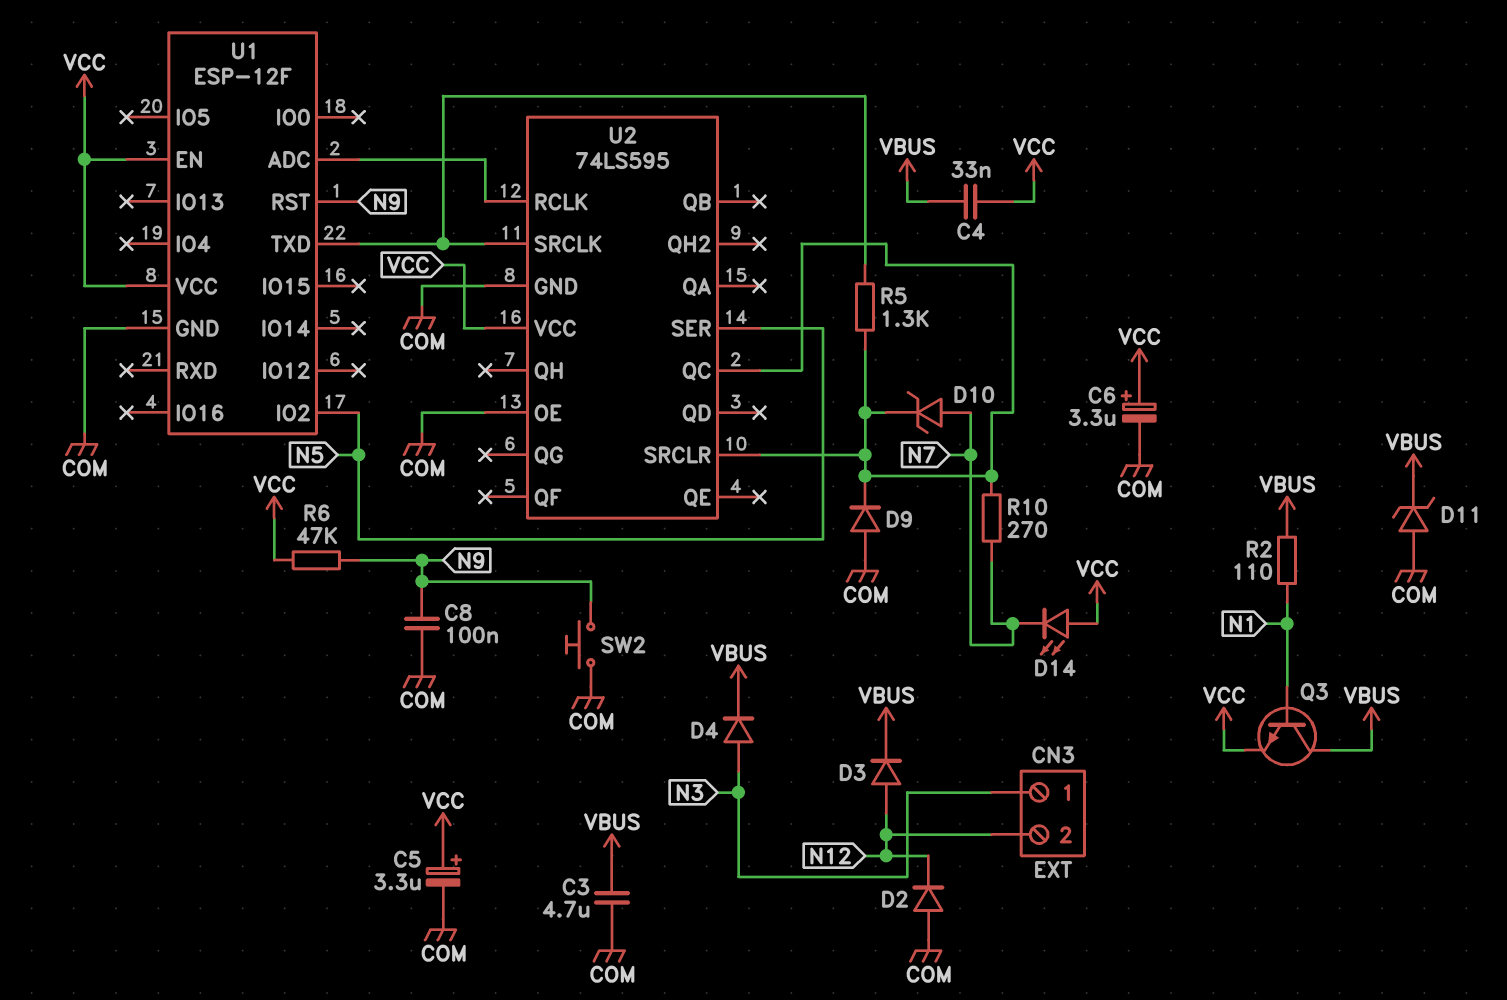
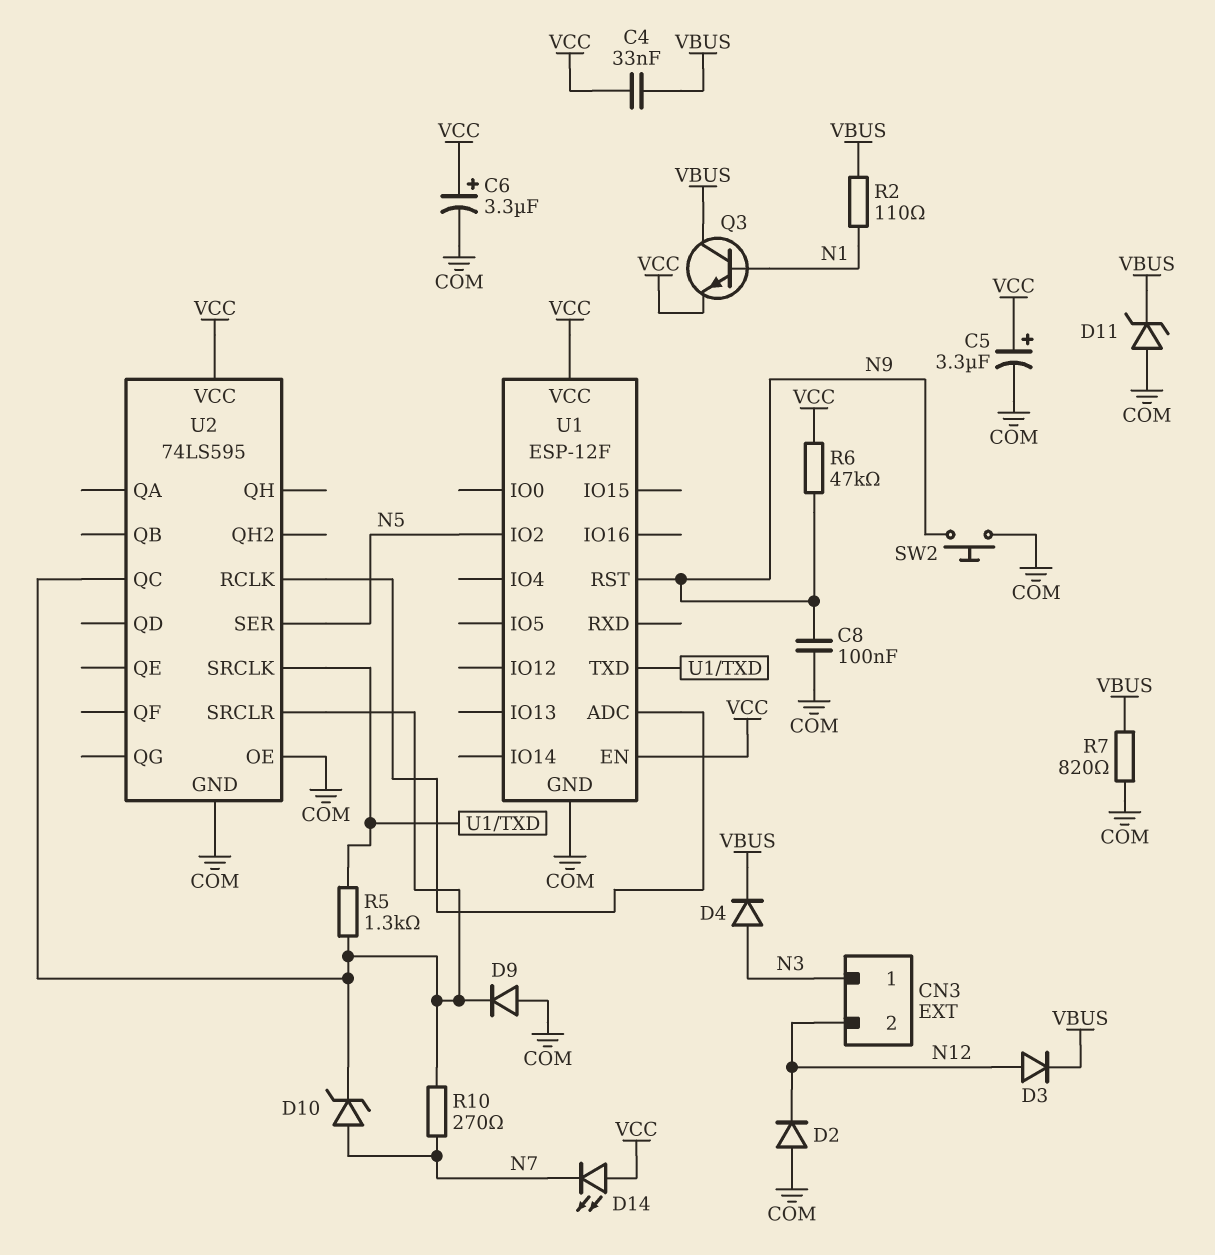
C3: 4.7uF (COM, VBUS) -> none
R7: none -> 820 (COM, VBUS)

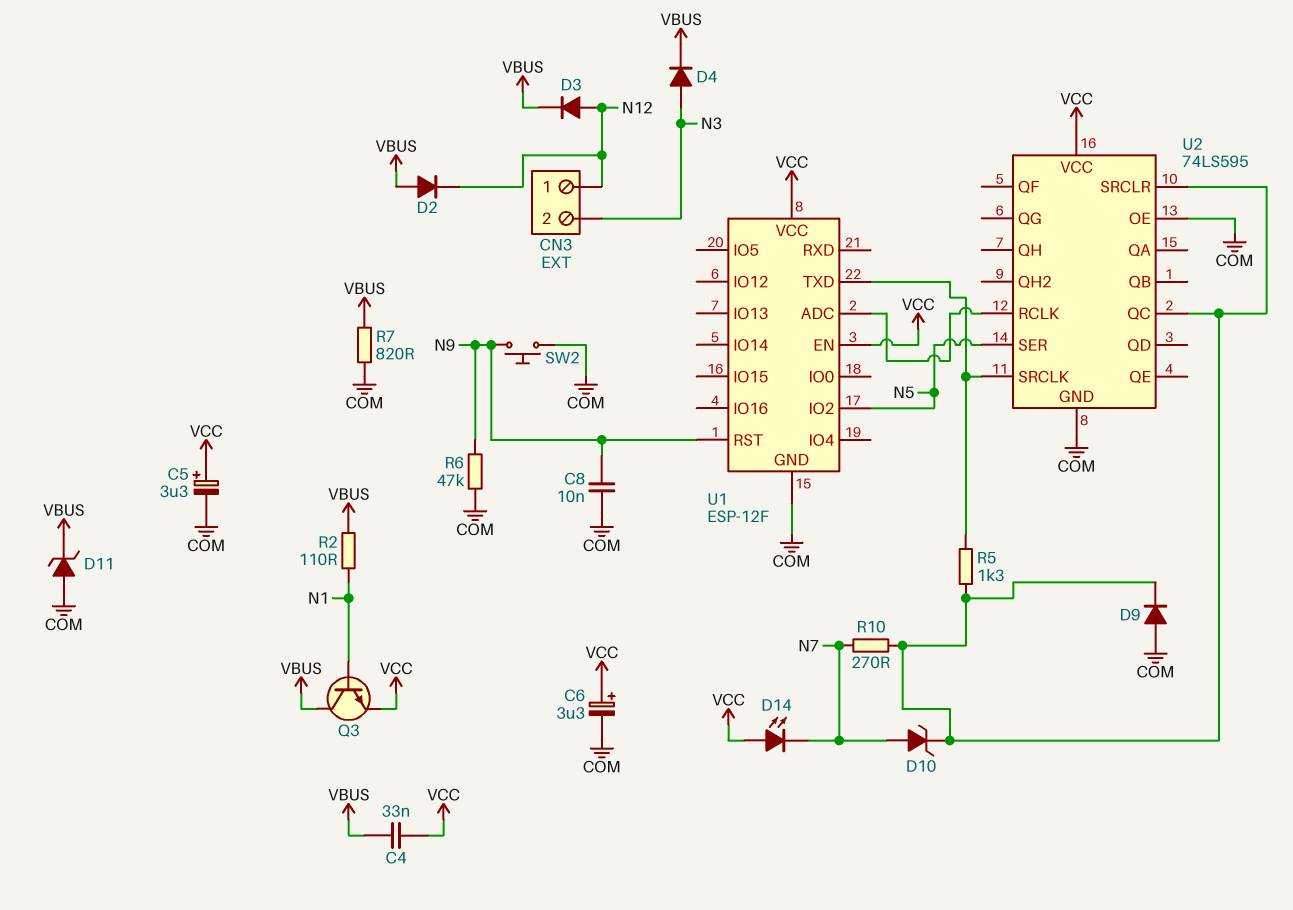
C8: 100nF (COM, N9) -> 10nF (COM, N9)
CN3 pin 1: N3 -> N12
CN3 pin 2: N12 -> N3
D2: diode (A COM, K N12) -> diode (A VBUS, K N12)
R6: 47k (N9, VCC) -> 47k (COM, N9)

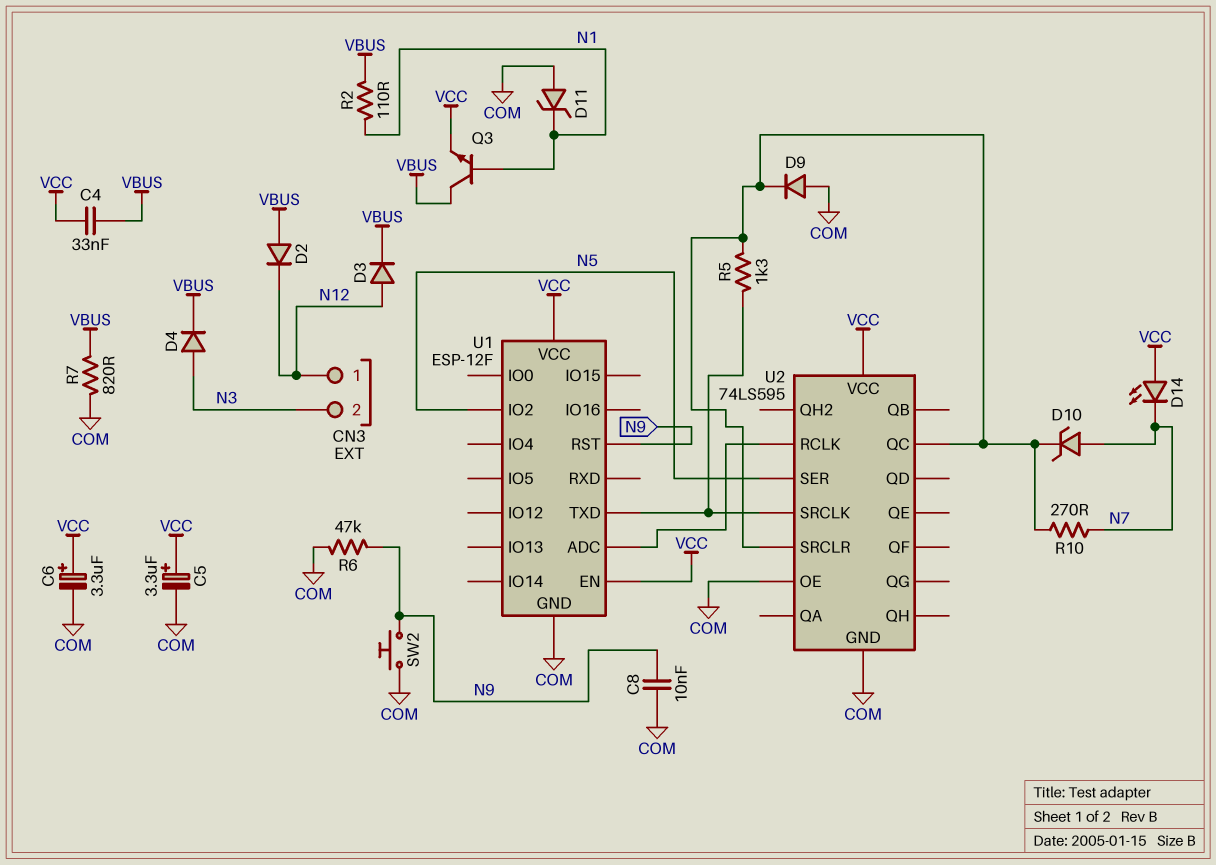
D11: zener (A COM, K VBUS) -> zener (A COM, K N1)

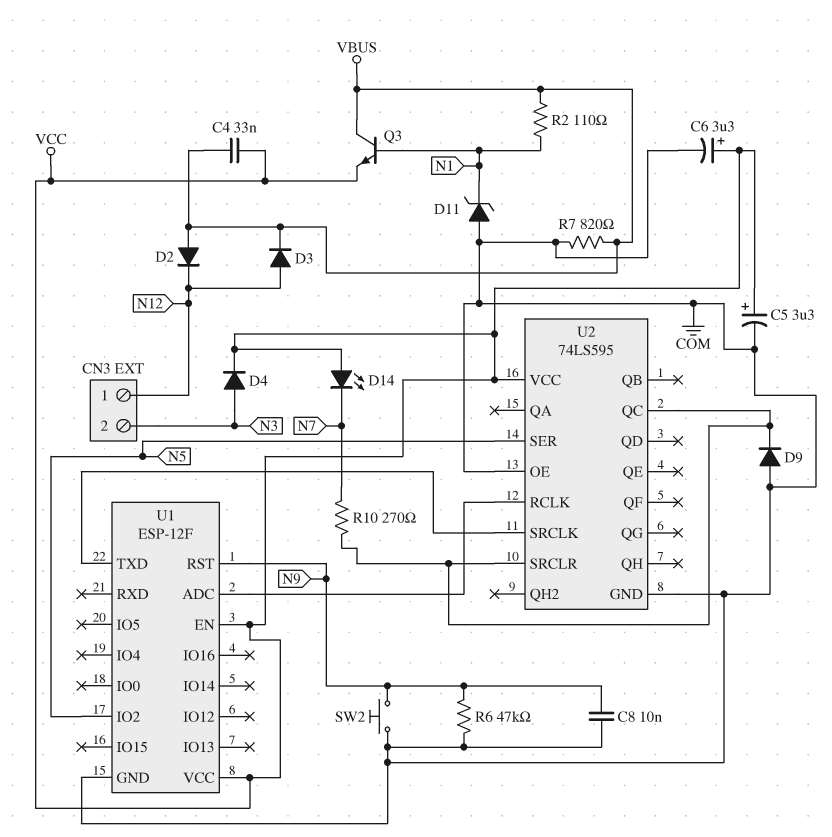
D4: diode (A N3, K VBUS) -> diode (A N3, K VCC)
D10: zener (A N7, K U2/QC) -> none
R5: 1.3k (U1/TXD, U2/QC) -> none

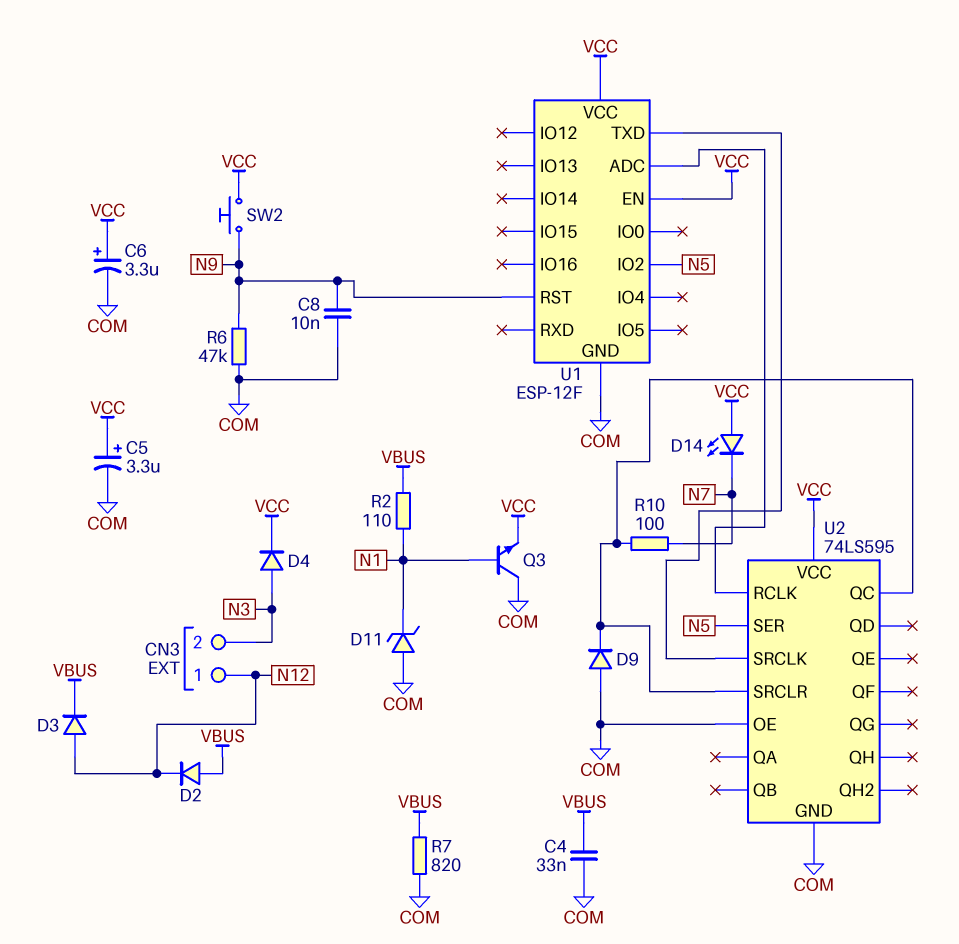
C4: 33nF (VBUS, VCC) -> 33nF (COM, VBUS)
Q3: NPN (B N1, C VBUS, E VCC) -> NPN (B N1, C COM, E VCC)
R10: 270 (N7, U2/QC) -> 100 (N7, U2/QC)
SW2: button (COM, N9) -> button (N9, VCC)

